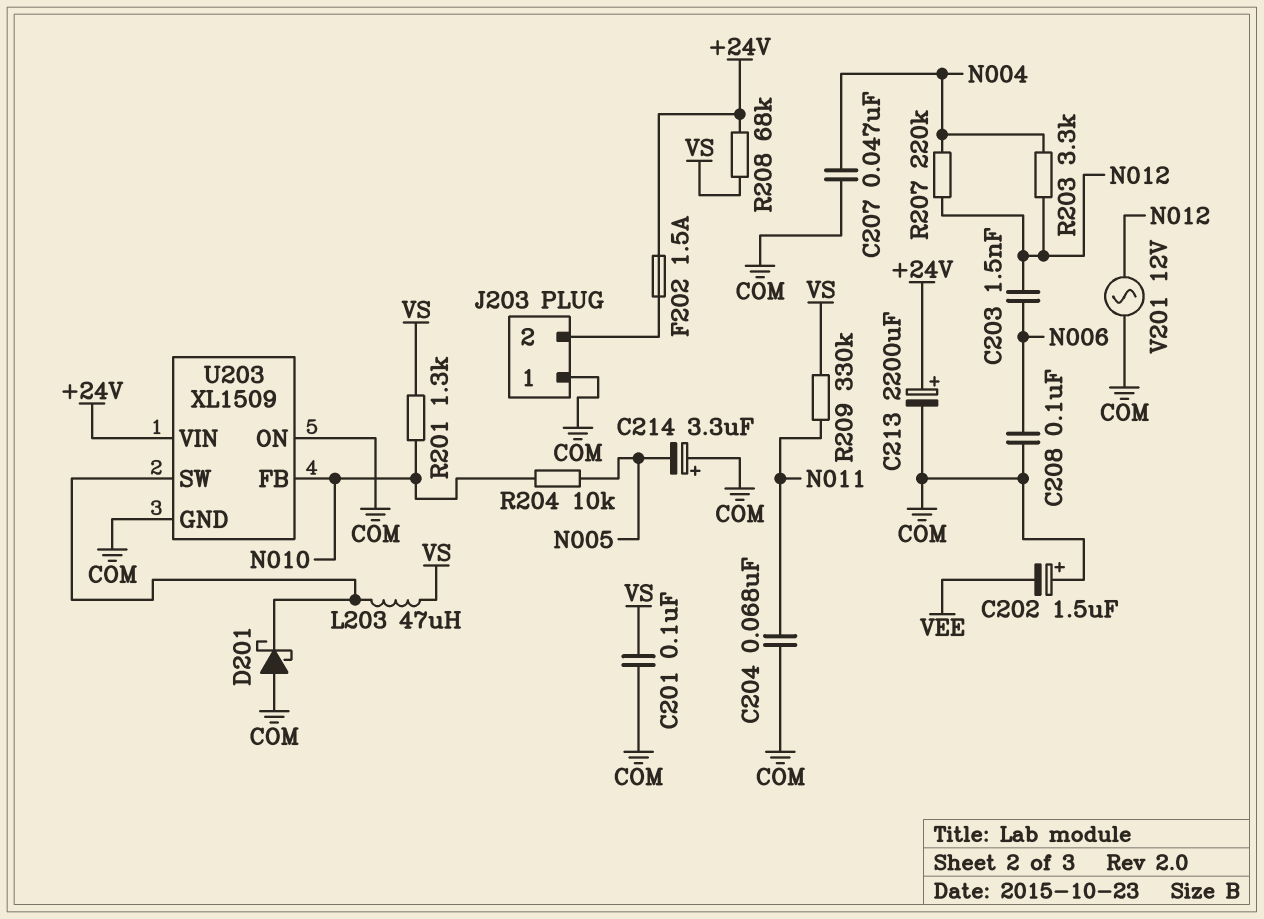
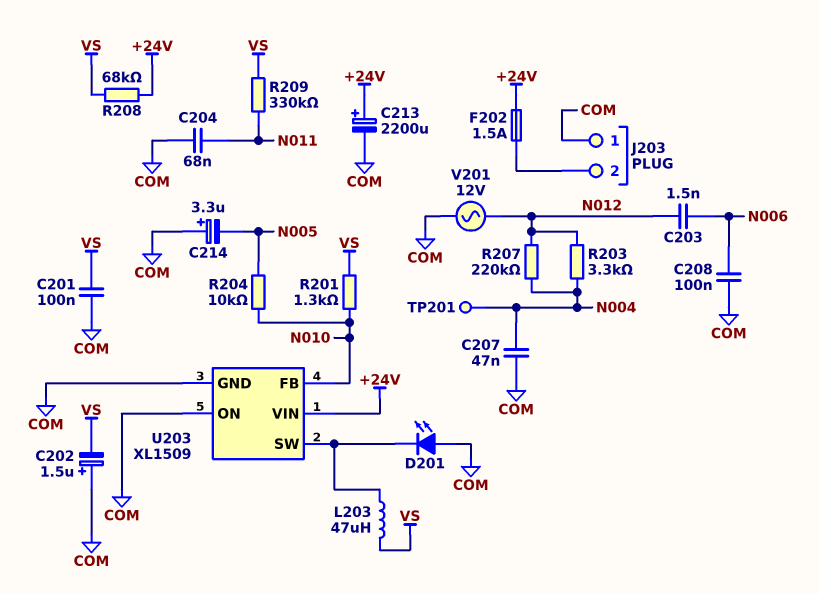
C202: 1.5uF (plus COM, minus VEE) -> 1.5uF (plus COM, minus VS)
D201: schottky (A COM, K U203/SW) -> LED (A COM, K U203/SW)
TP201: none -> test point (N004)

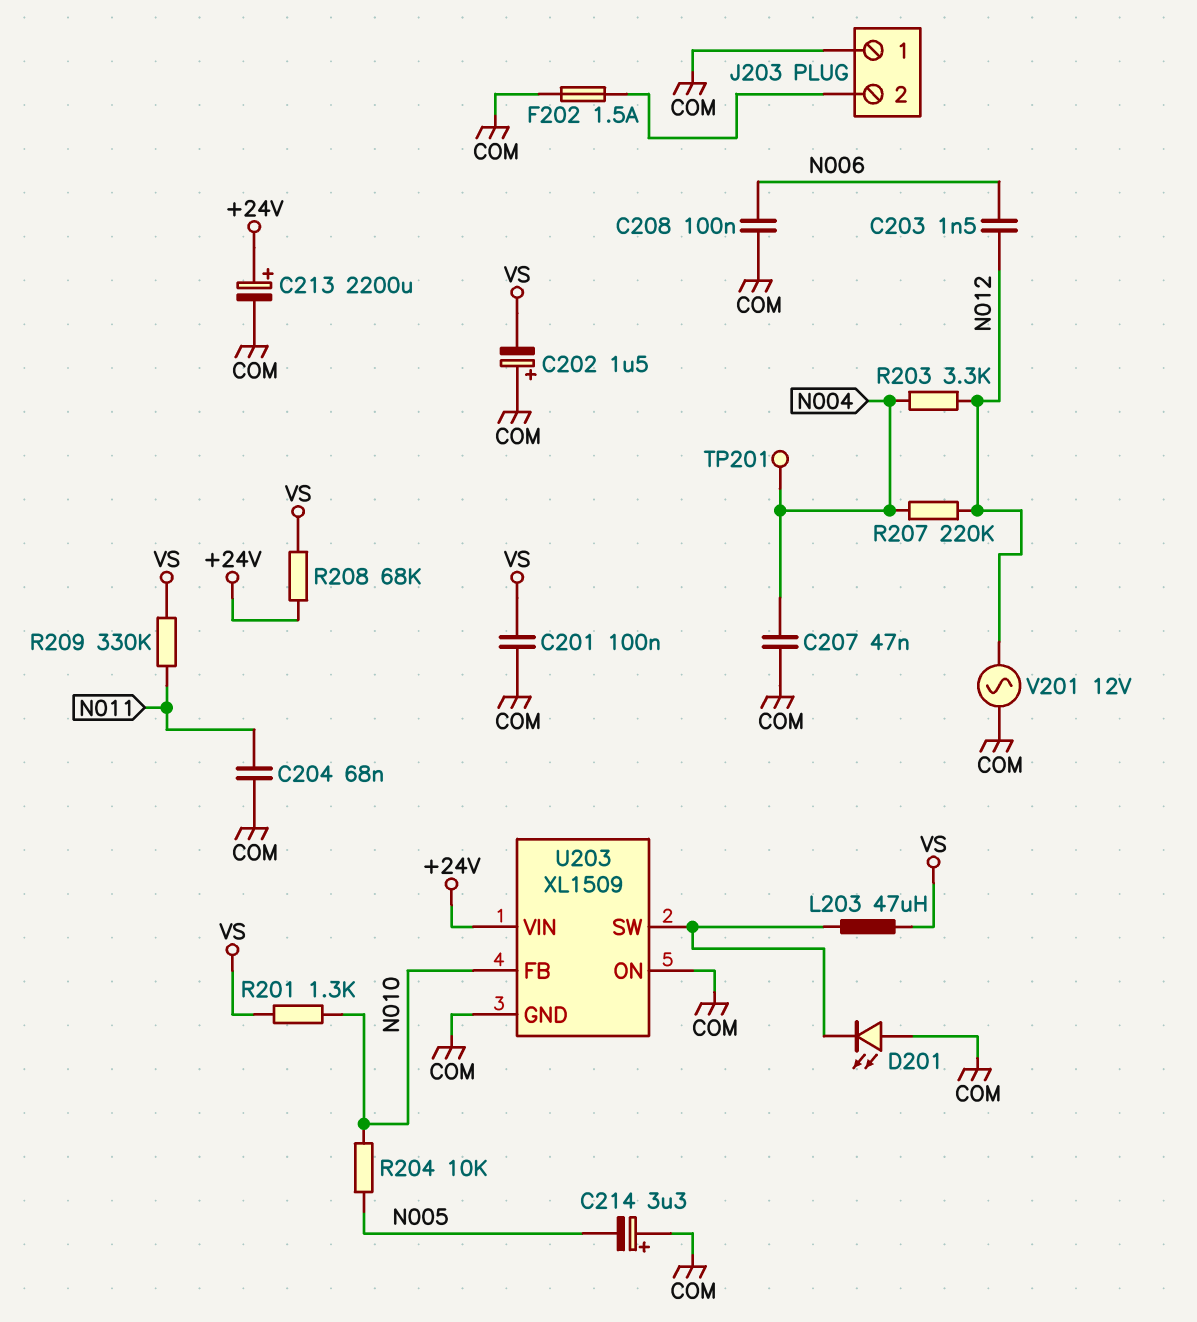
F202: 1.5A (+24V, J203/2) -> 1.5A (COM, J203/2)

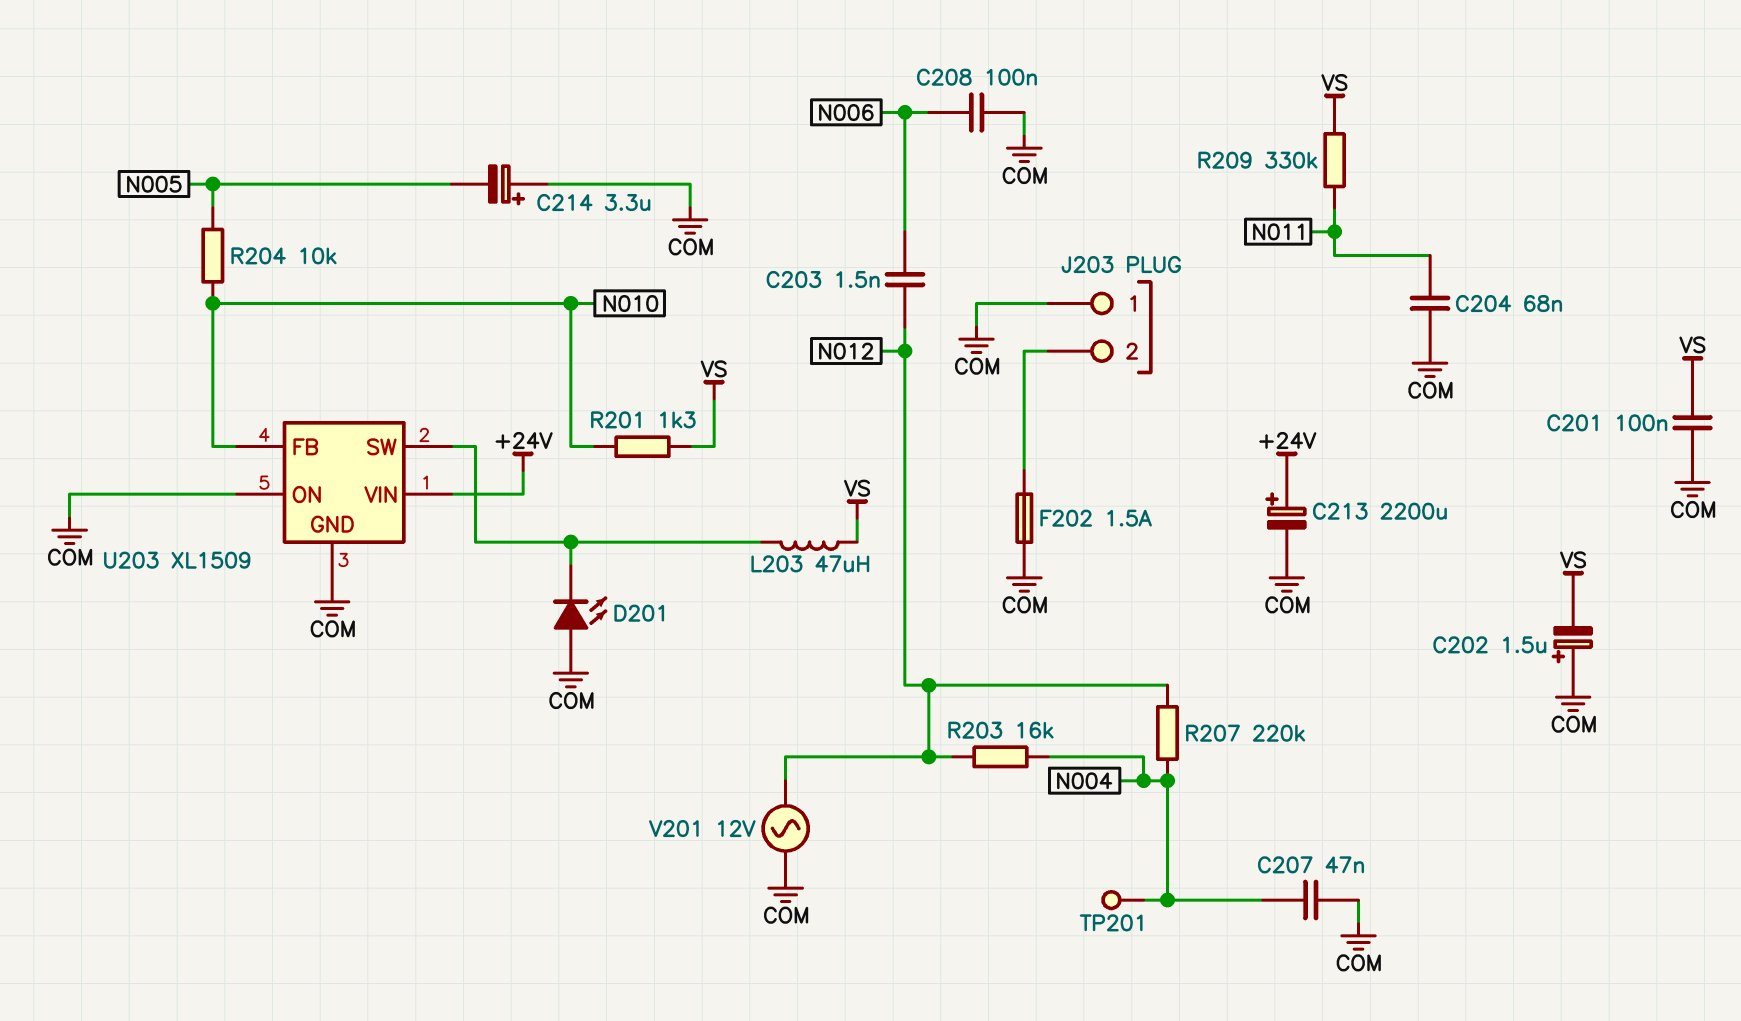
R203: 3.3k (N004, N012) -> 16k (N004, N012)
R208: 68k (+24V, VS) -> none

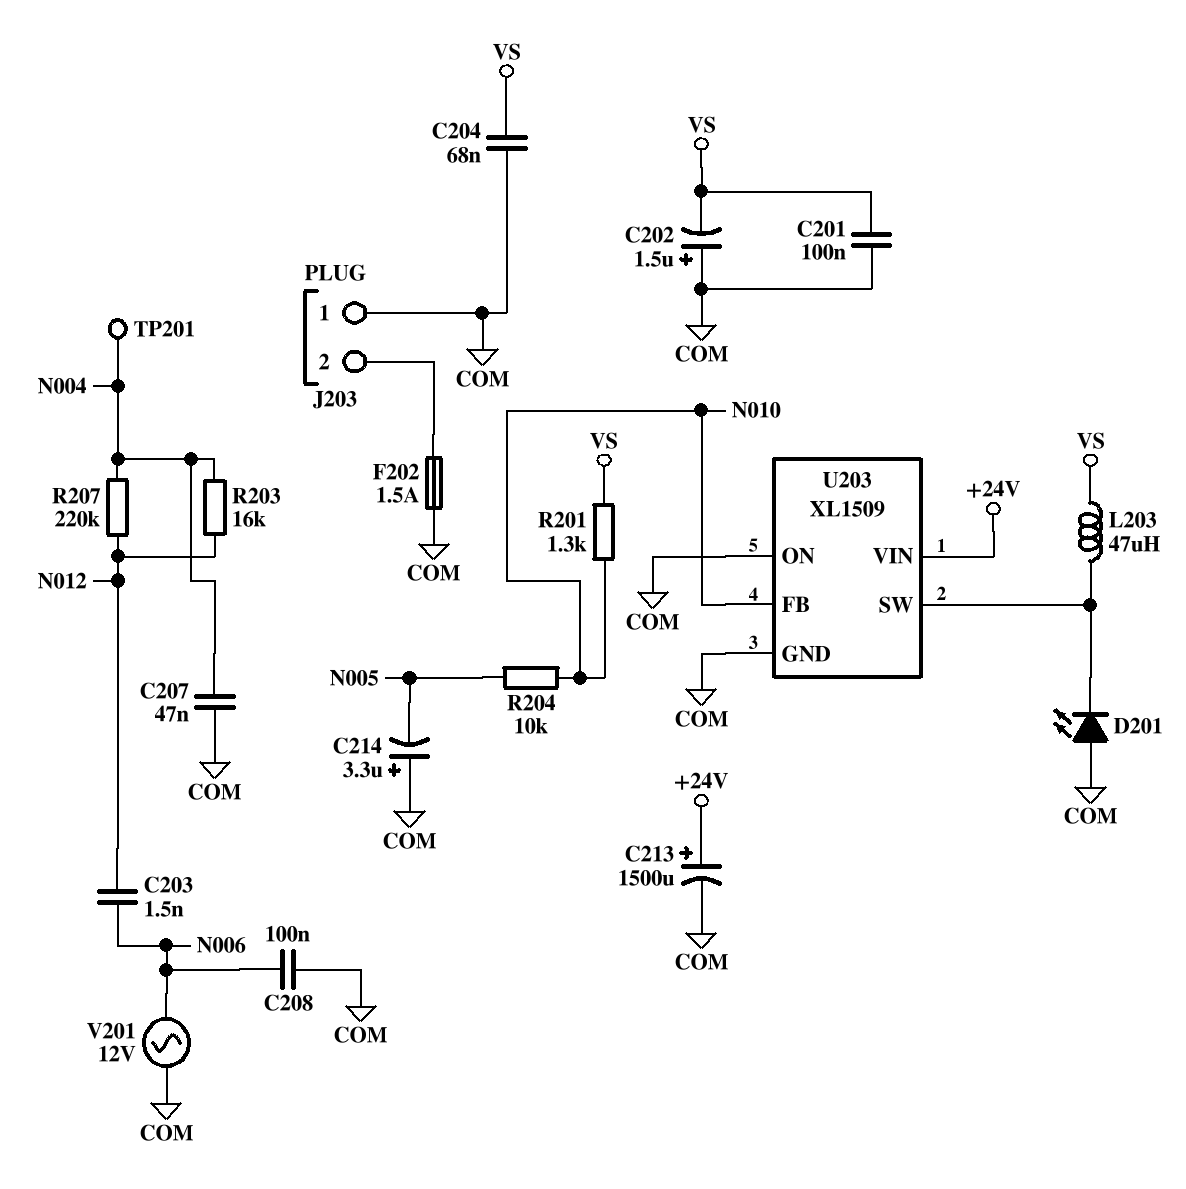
C204: 68nF (COM, N011) -> 68nF (COM, VS)
C213: 2200uF (plus +24V, minus COM) -> 1500uF (plus +24V, minus COM)
R209: 330k (N011, VS) -> none
V201: AC 12V (COM, N012) -> AC 12V (COM, N006)

